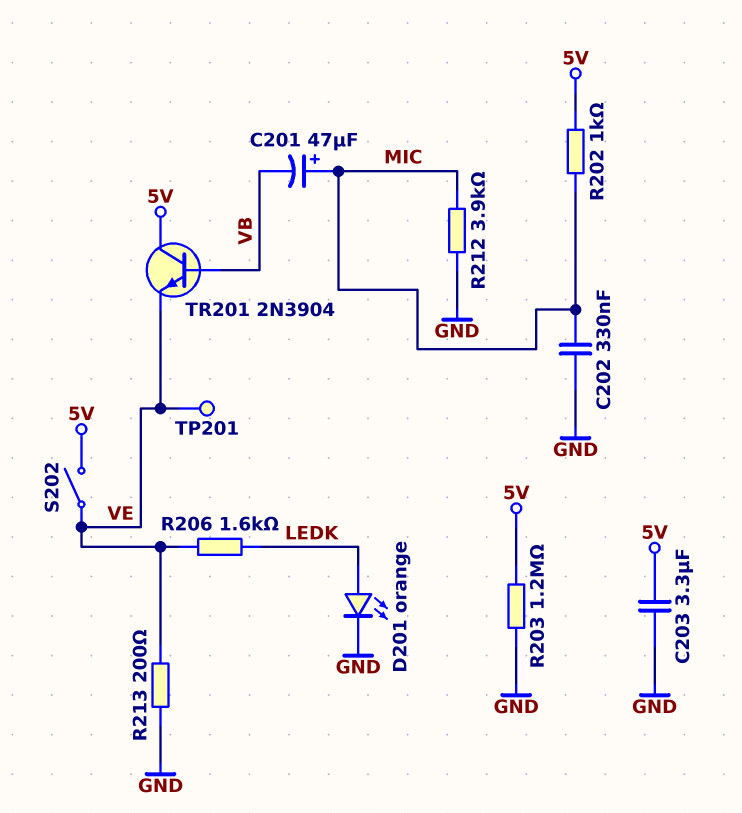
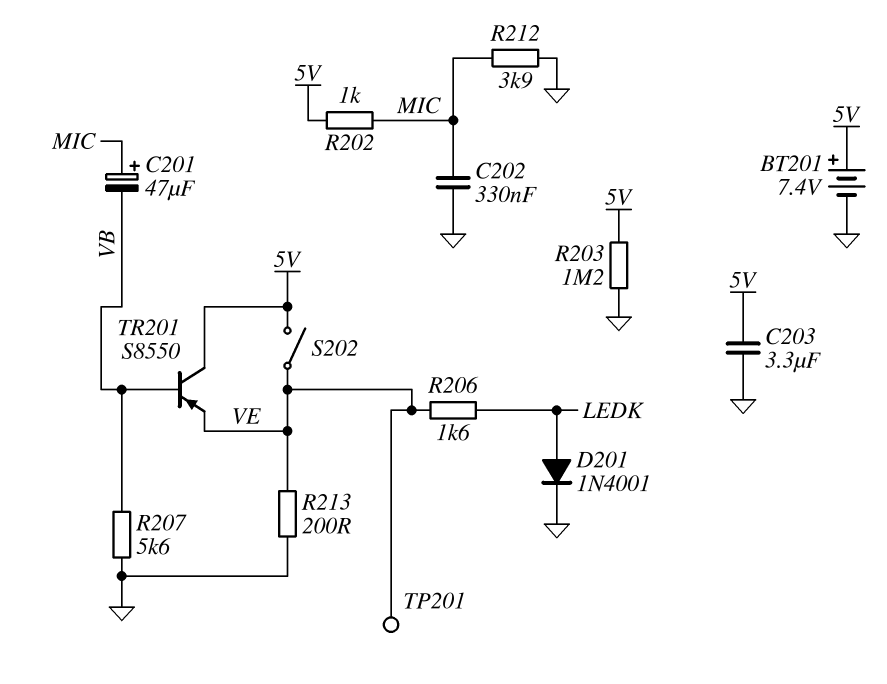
BT201: none -> 7.4V (plus 5V, minus GND)
D201: LED orange (A LEDK, K GND) -> diode 1N4001 (A LEDK, K GND)
R207: none -> 5.6k (GND, VB)
TR201: NPN 2N3904 (B VB, C 5V, E VE) -> PNP S8550 (B VB, C 5V, E VE)

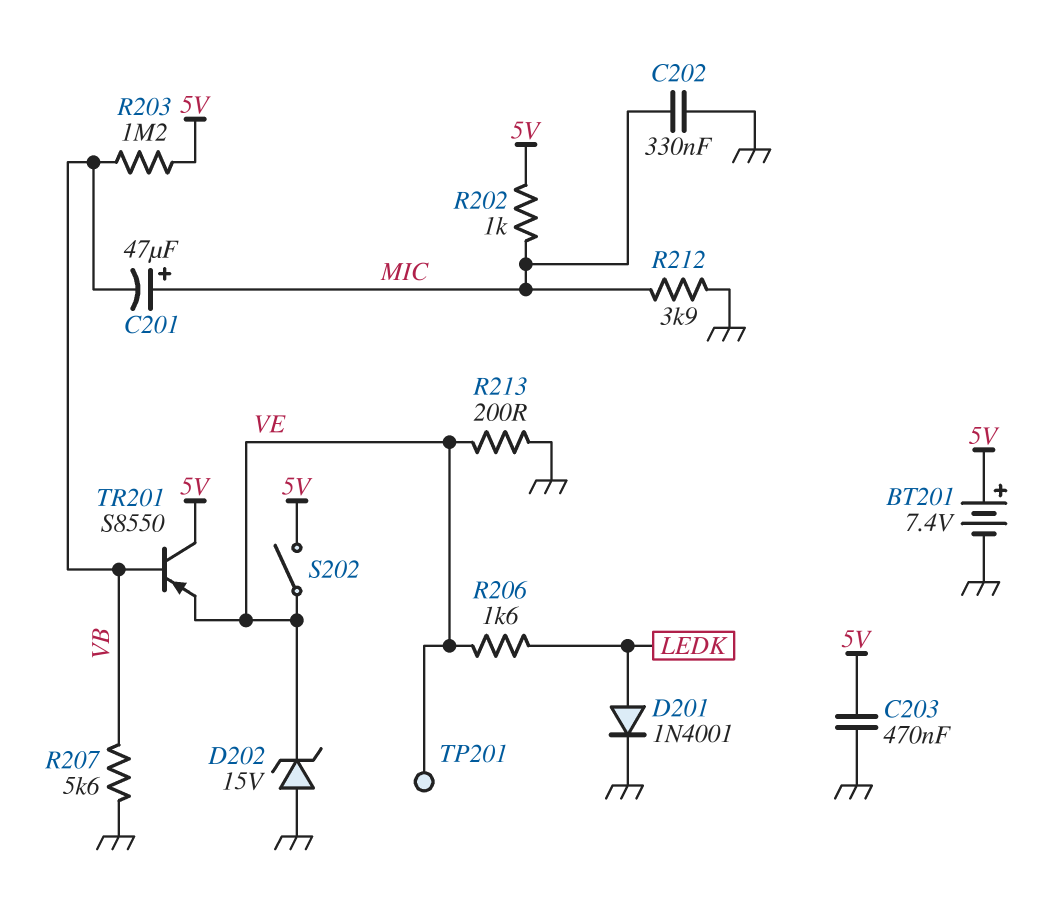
C203: 3.3uF (5V, GND) -> 470nF (5V, GND)
D202: none -> zener 15V (A GND, K VE)
R203: 1.2M (5V, GND) -> 1.2M (5V, VB)

